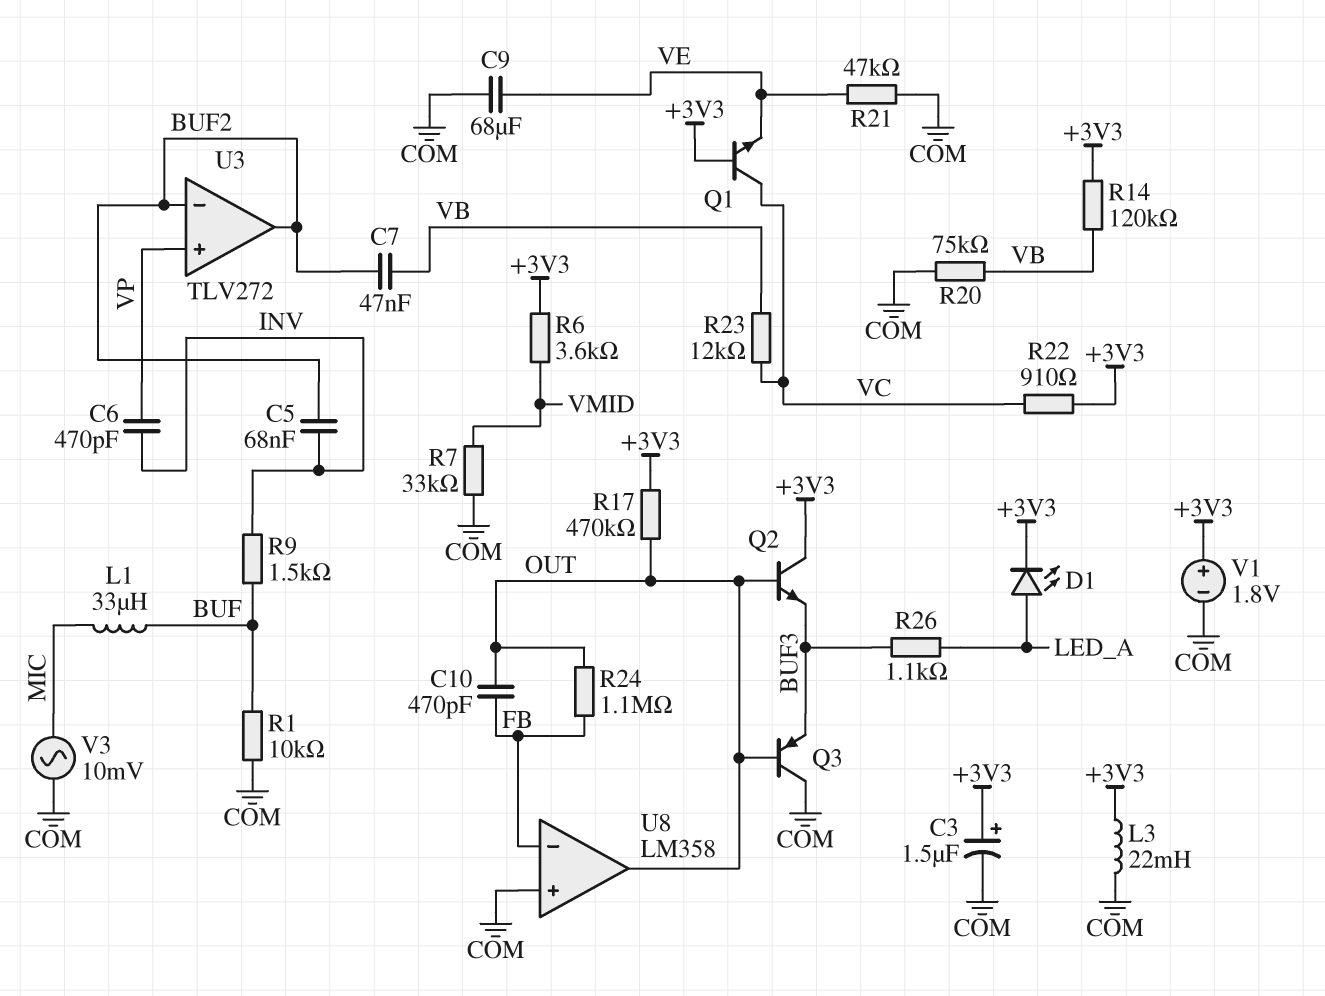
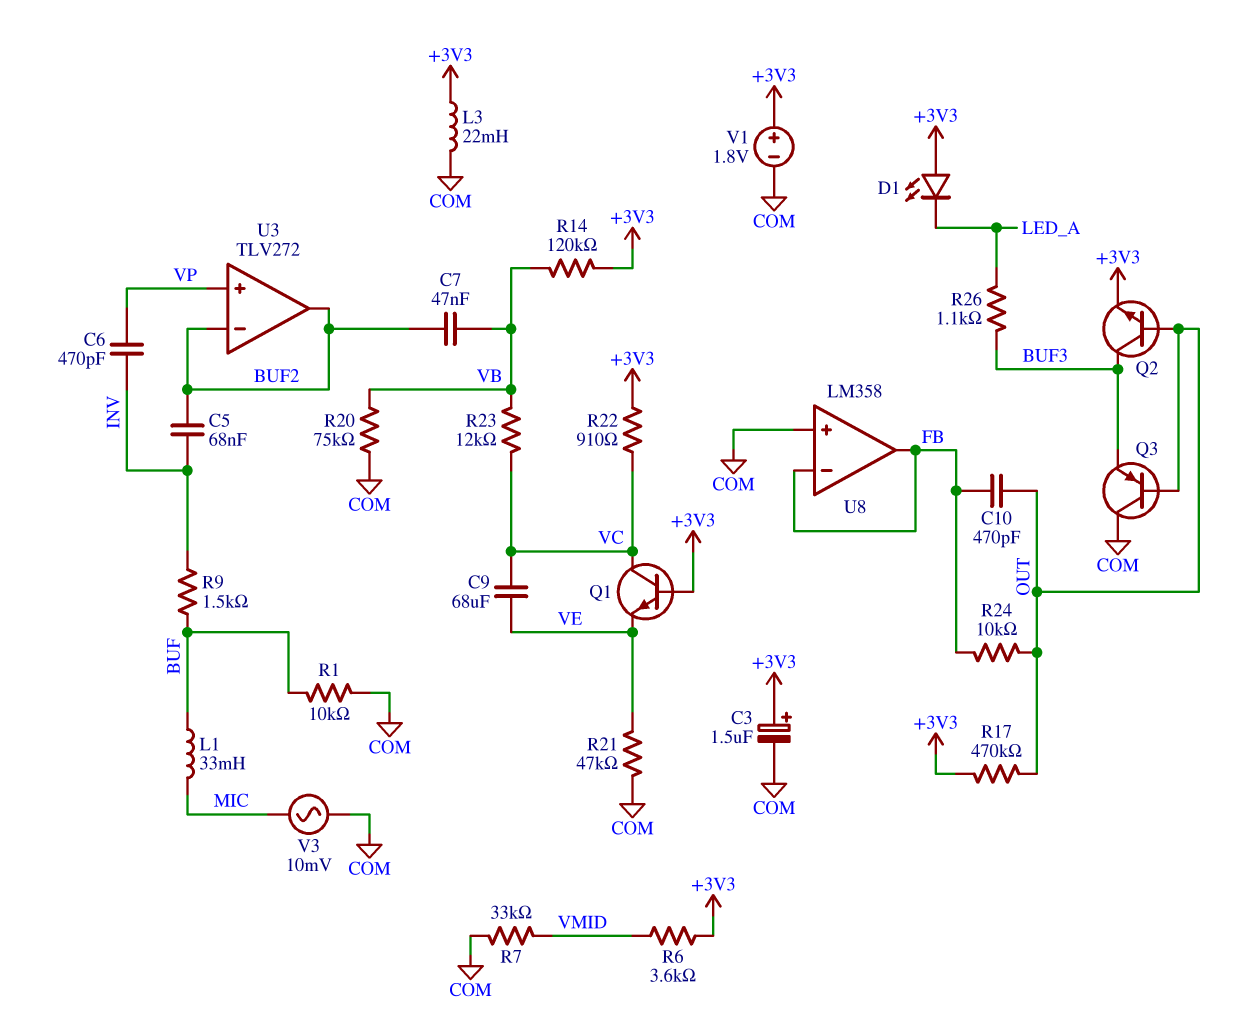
C9: 68uF (COM, VE) -> 68uF (VC, VE)
D1: LED (A LED_A, K +3V3) -> LED (A +3V3, K LED_A)
L1: 33uH (BUF, MIC) -> 33mH (BUF, MIC)
Q2: NPN (B OUT, C +3V3, E BUF3) -> NPN (B OUT, C BUF3, E +3V3)
R24: 1.1M (FB, OUT) -> 10k (FB, OUT)
U8 pin out: OUT -> FB

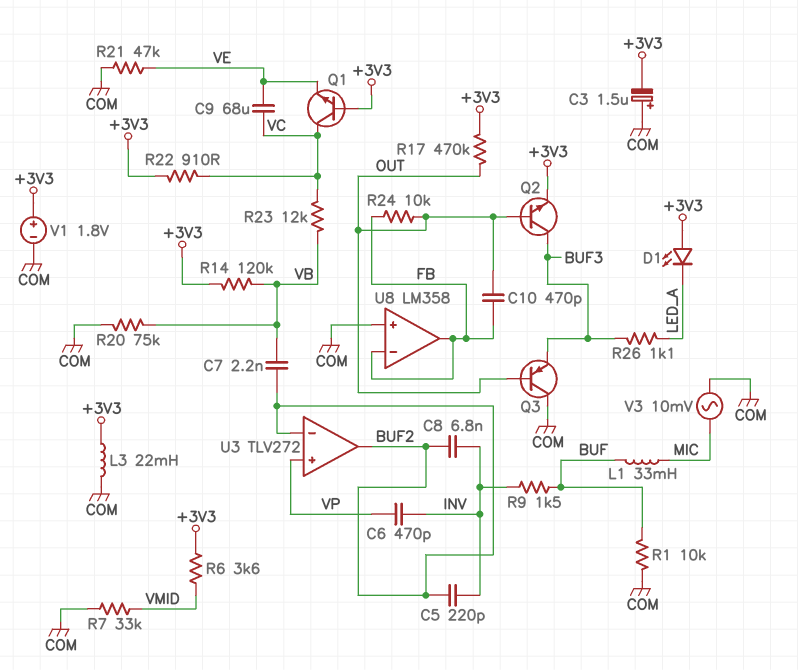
C3: 1.5uF (plus +3V3, minus COM) -> 1.5uF (plus COM, minus +3V3)
C5: 68nF (BUF2, INV) -> 220pF (BUF2, INV)
C7: 47nF (BUF2, VB) -> 2.2nF (BUF2, VB)
C8: none -> 6.8nF (BUF2, INV)

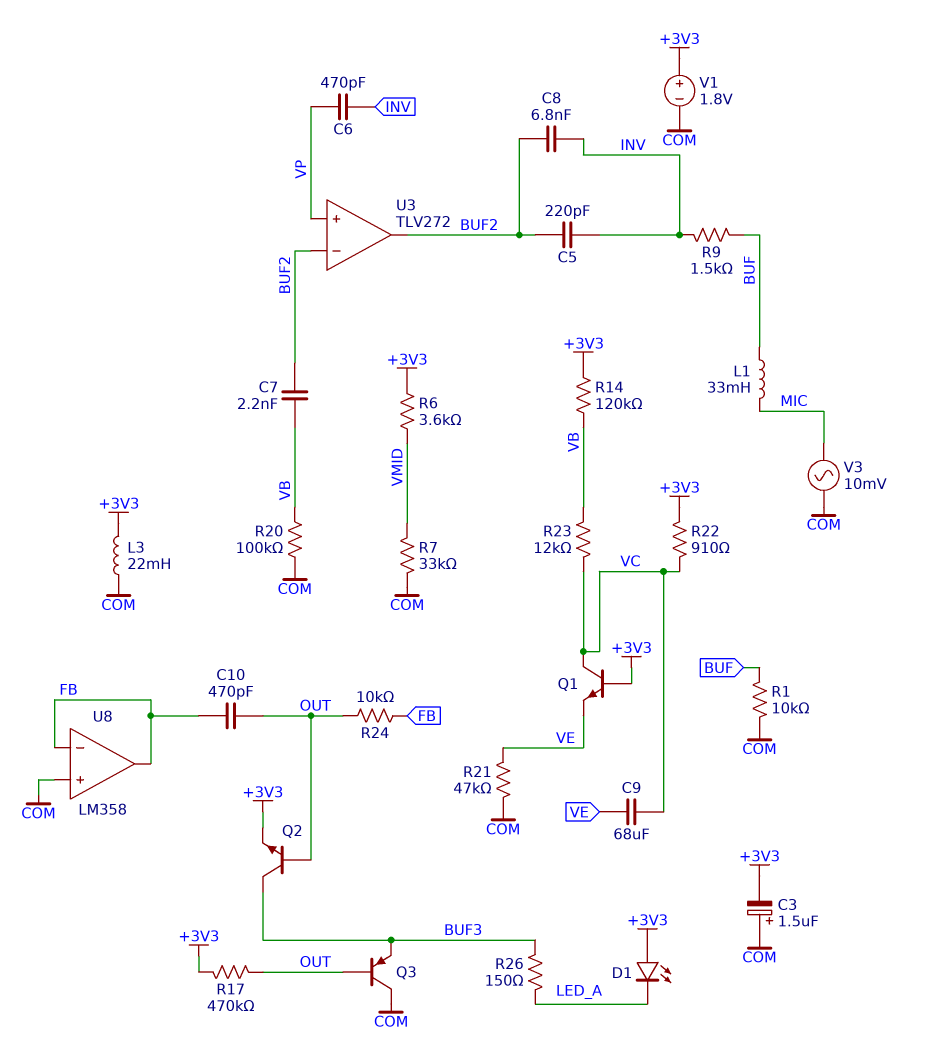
R20: 75k (COM, VB) -> 100k (COM, VB)
R26: 1.1k (BUF3, LED_A) -> 150 (BUF3, LED_A)

